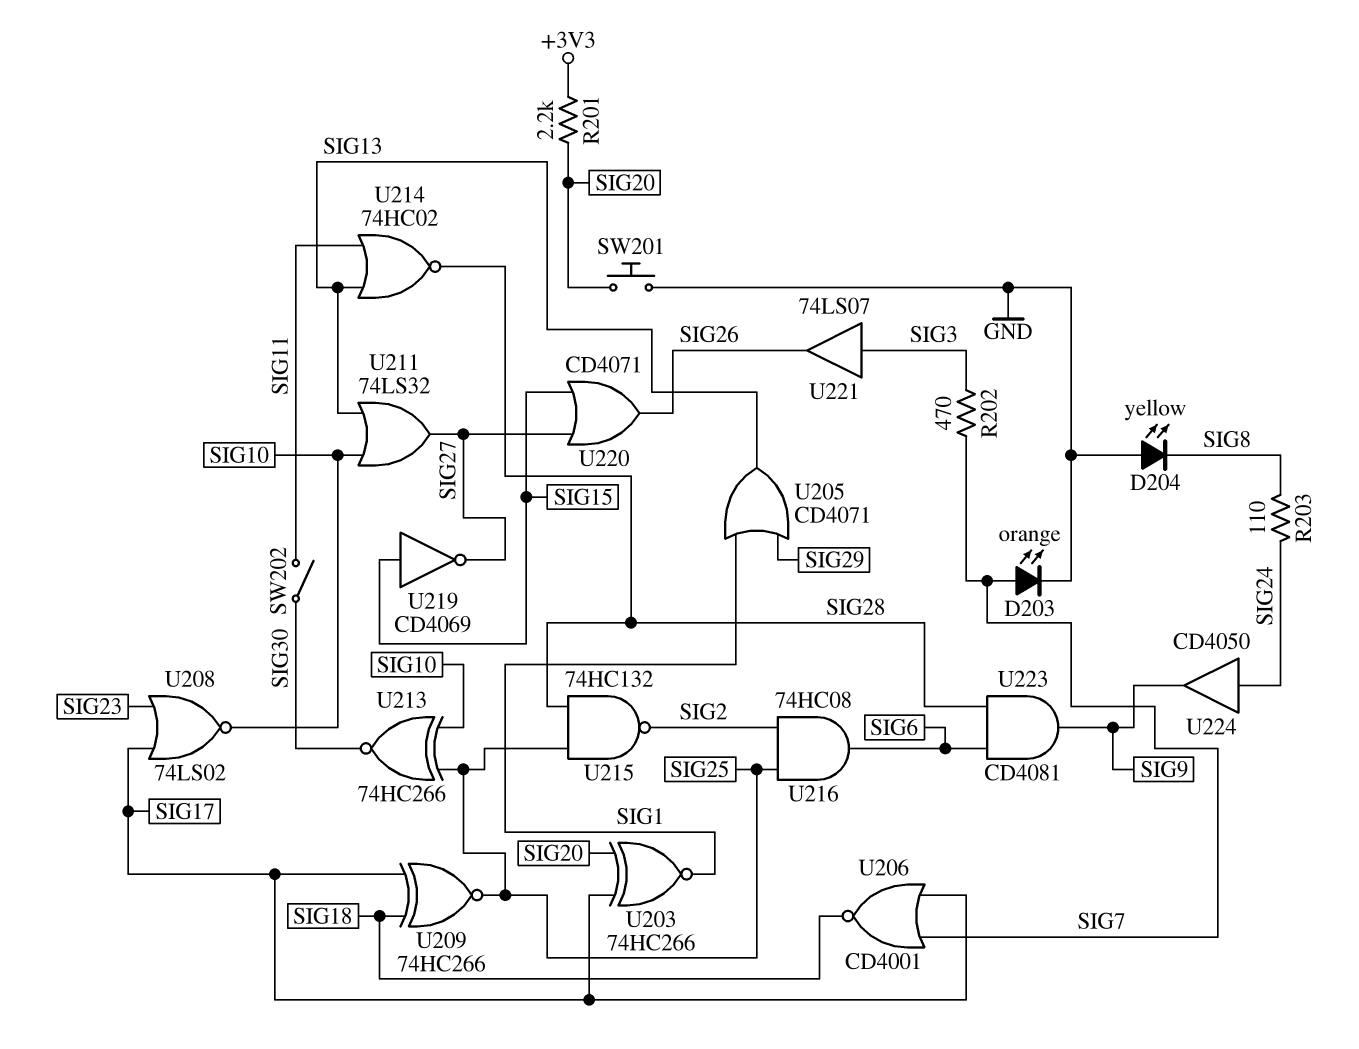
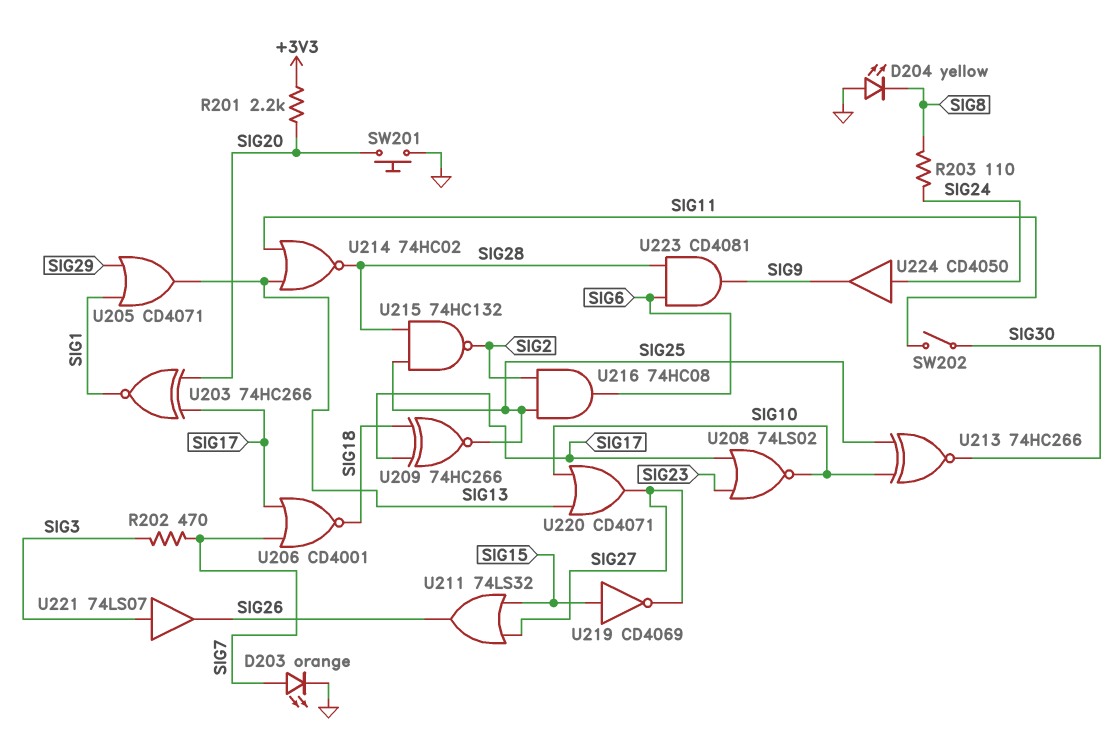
U211: OR 74LS32 (in SIG10, in SIG13, out SIG27) -> OR 74LS32 (in SIG15, in SIG27, out SIG26)
U220: OR CD4071 (in SIG15, in SIG27, out SIG26) -> OR CD4071 (in SIG10, in SIG13, out SIG27)

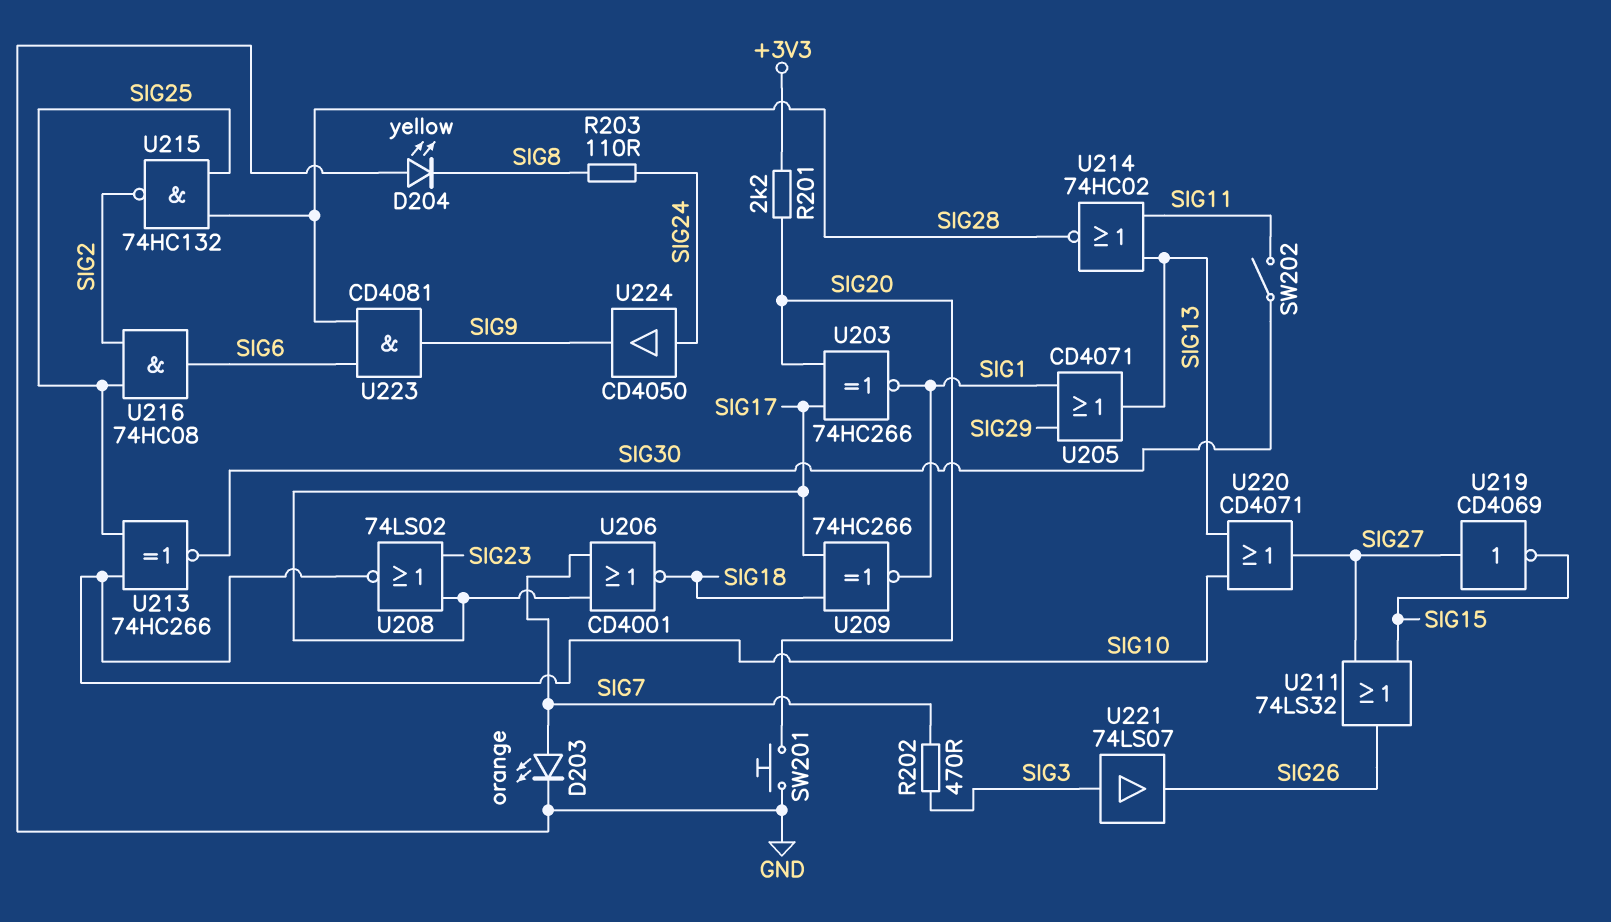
U209: XNOR 74HC266 (in SIG17, in SIG18, out SIG25) -> XNOR 74HC266 (in SIG17, in SIG18, out SIG1)
U219: NOT CD4069 (in SIG15, out SIG27) -> NOT CD4069 (in SIG27, out SIG15)

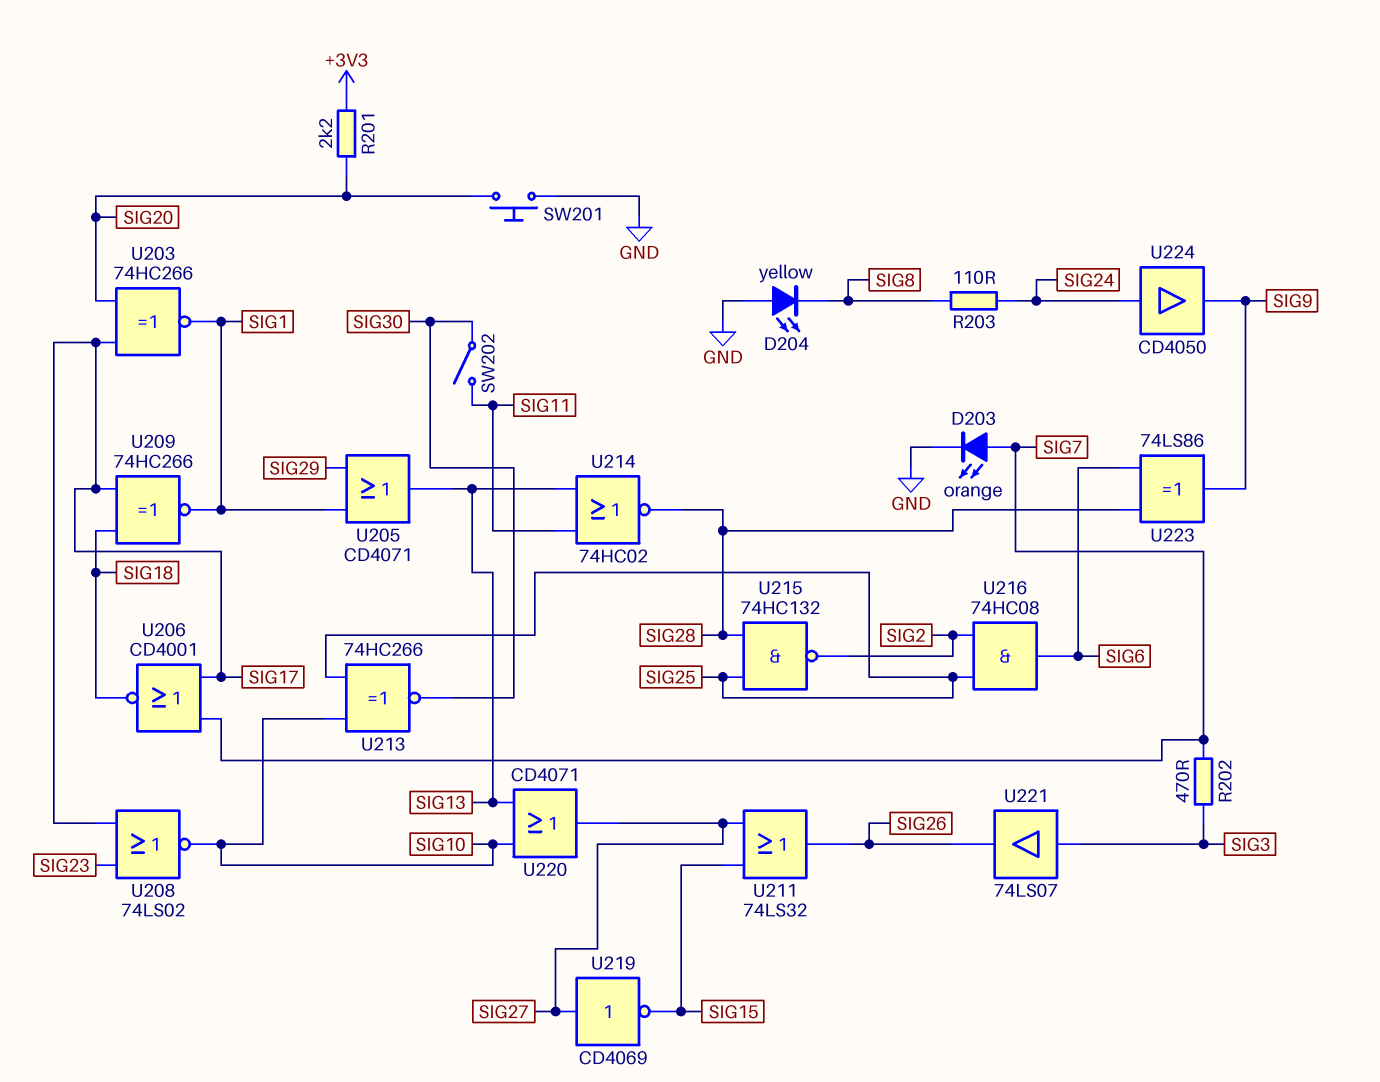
U223: AND CD4081 (in SIG6, in SIG28, out SIG9) -> XOR 74LS86 (in SIG6, in SIG28, out SIG9)

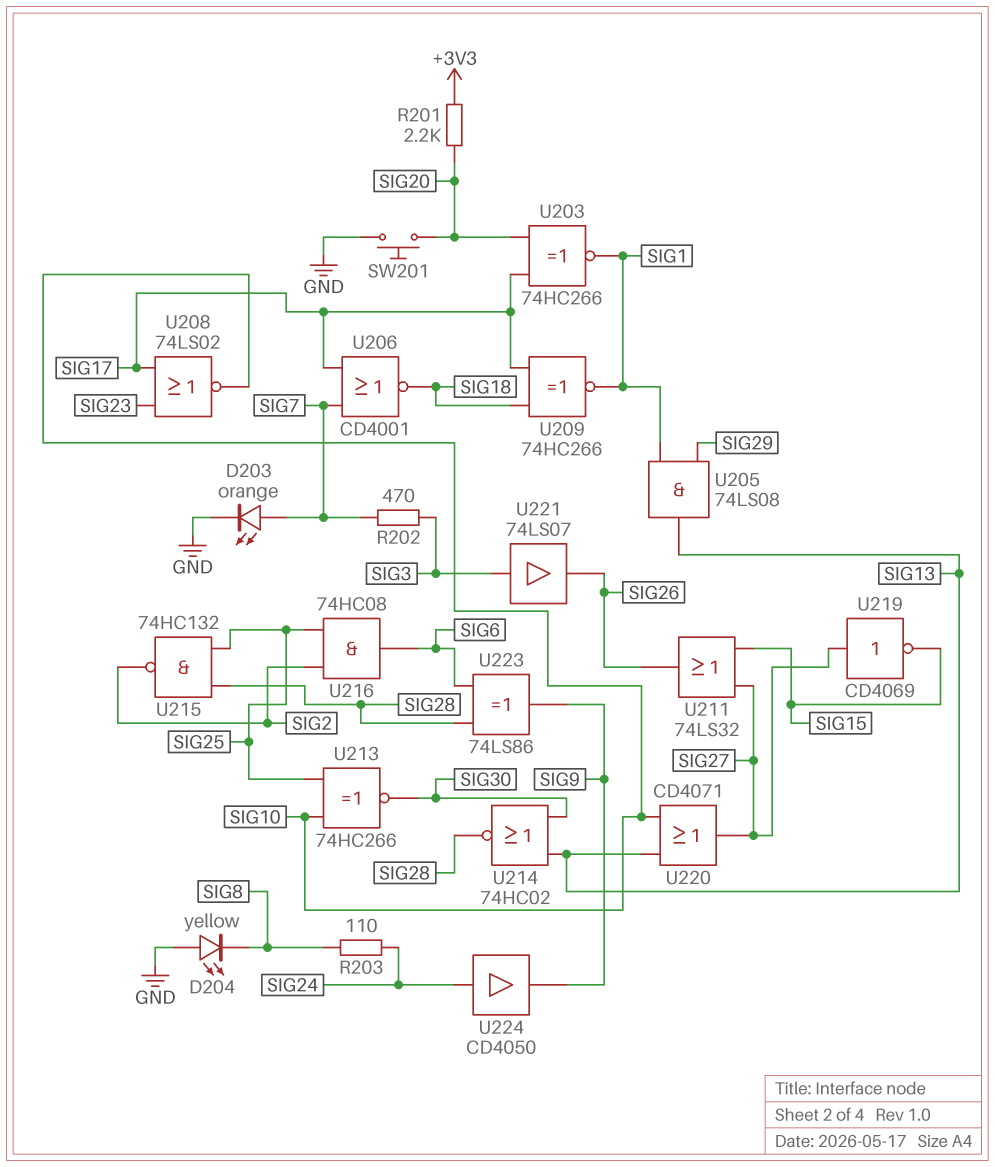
SW202: switch (SIG11, SIG30) -> none
U205: OR CD4071 (in SIG1, in SIG29, out SIG13) -> AND 74LS08 (in SIG1, in SIG29, out SIG13)
U214: NOR 74HC02 (in SIG11, in SIG13, out SIG28) -> NOR 74HC02 (in SIG13, in SIG30, out SIG28)

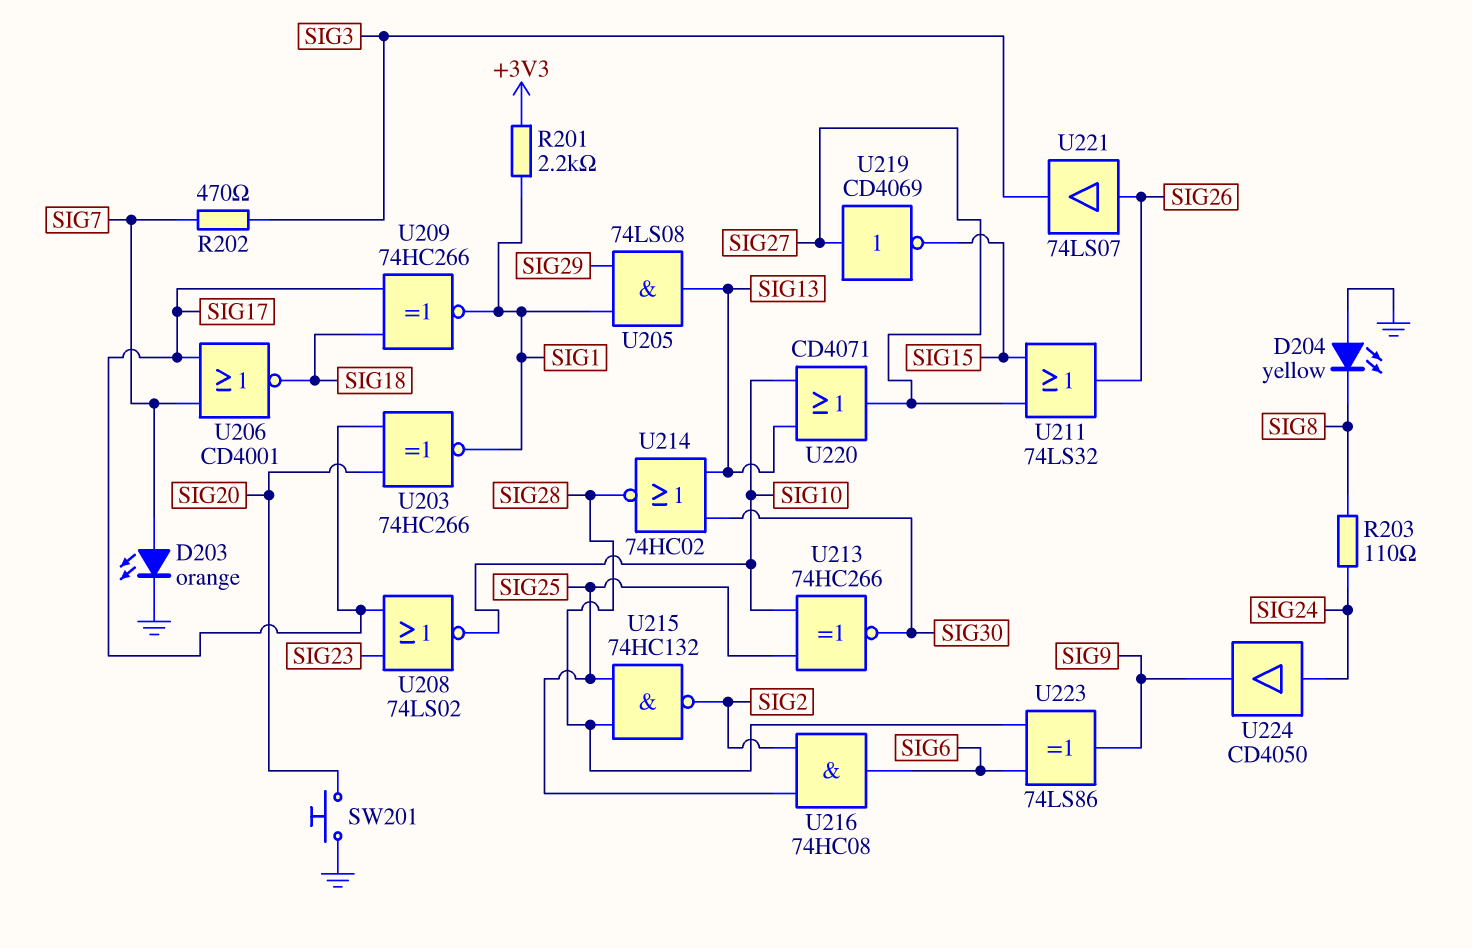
R201: 2.2k (+3V3, SIG20) -> 2.2k (+3V3, SIG1)
U221: buffer 74LS07 (in SIG3, out SIG26) -> buffer 74LS07 (in SIG26, out SIG3)

